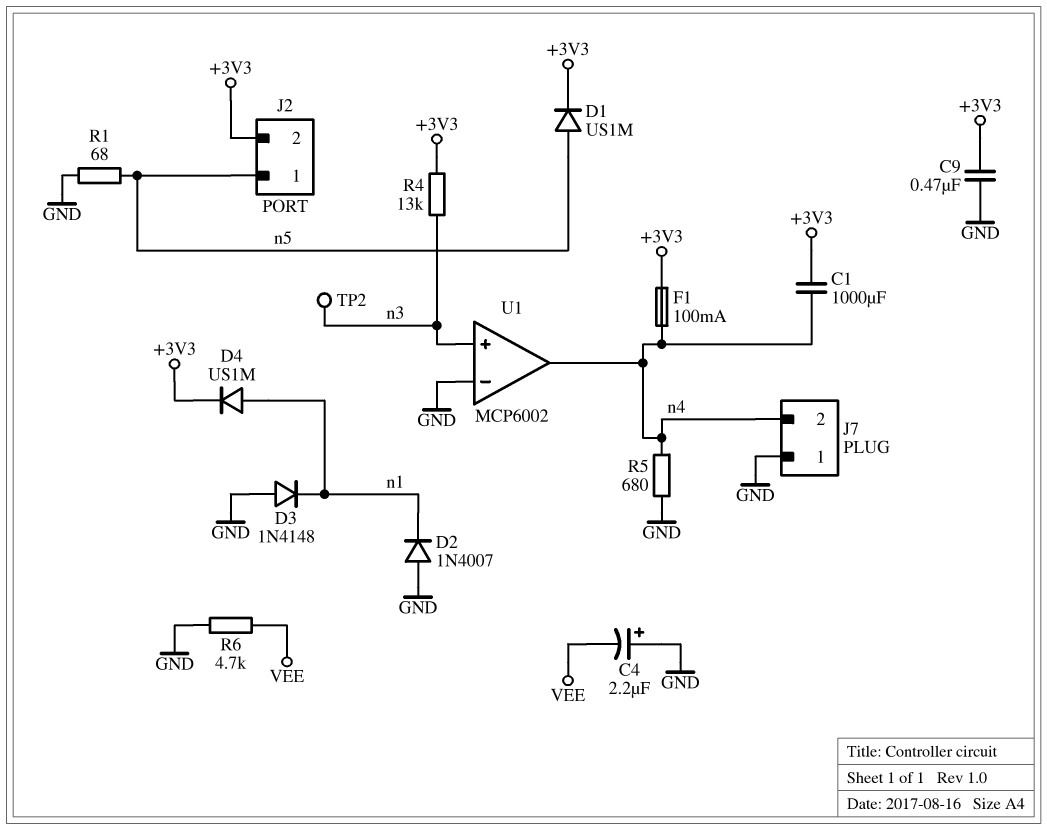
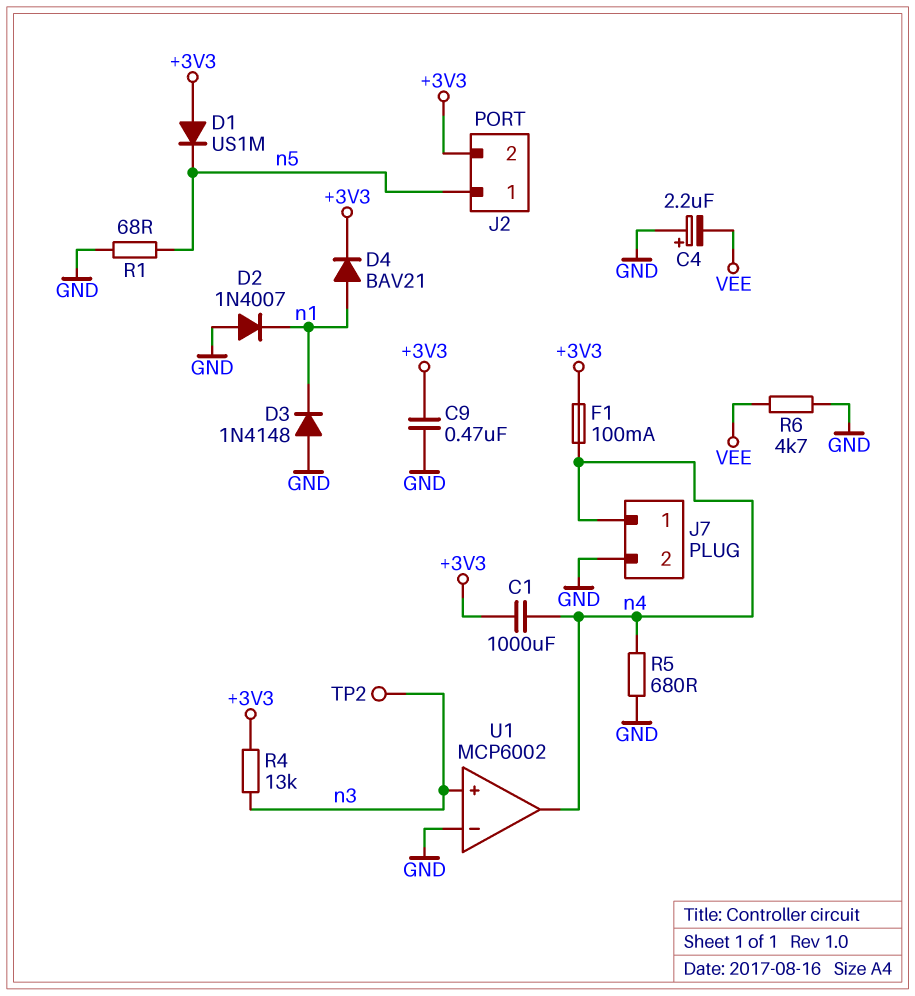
D1: diode US1M (A n5, K +3V3) -> diode US1M (A +3V3, K n5)
D4: diode US1M (A n1, K +3V3) -> diode BAV21 (A n1, K +3V3)
J7 pin 1: GND -> n4
J7 pin 2: n4 -> GND

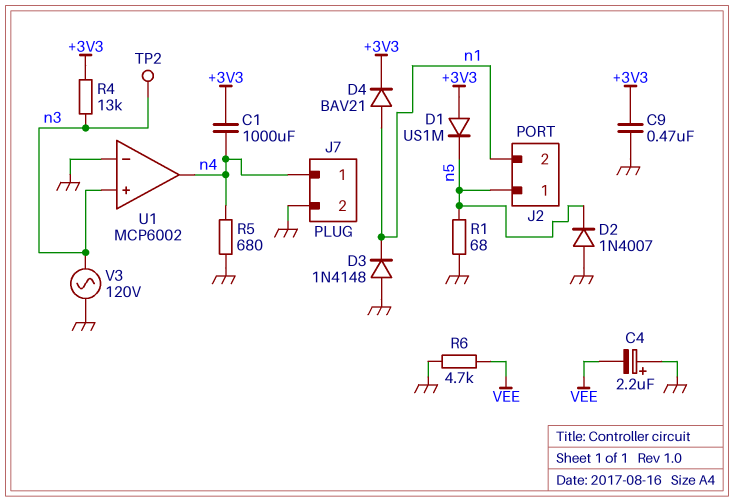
D2: diode 1N4007 (A GND, K n1) -> diode 1N4007 (A GND, K n5)
F1: 100mA (+3V3, n4) -> none
J2 pin 2: +3V3 -> n1
V3: none -> AC 120V (GND, n3)

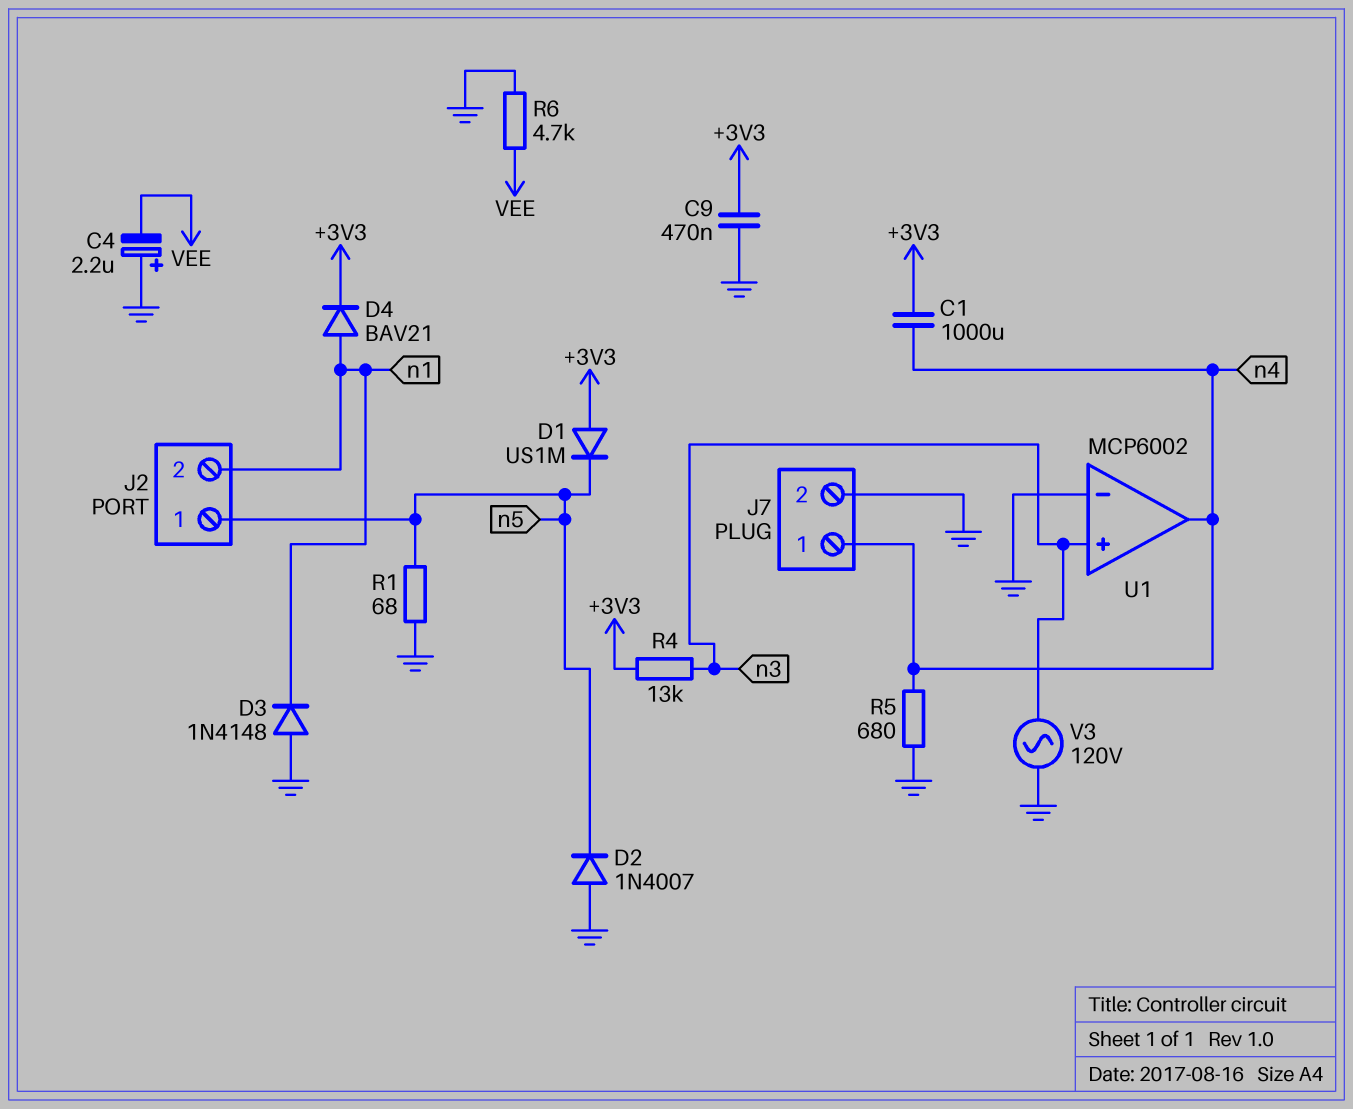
TP2: test point (n3) -> none

